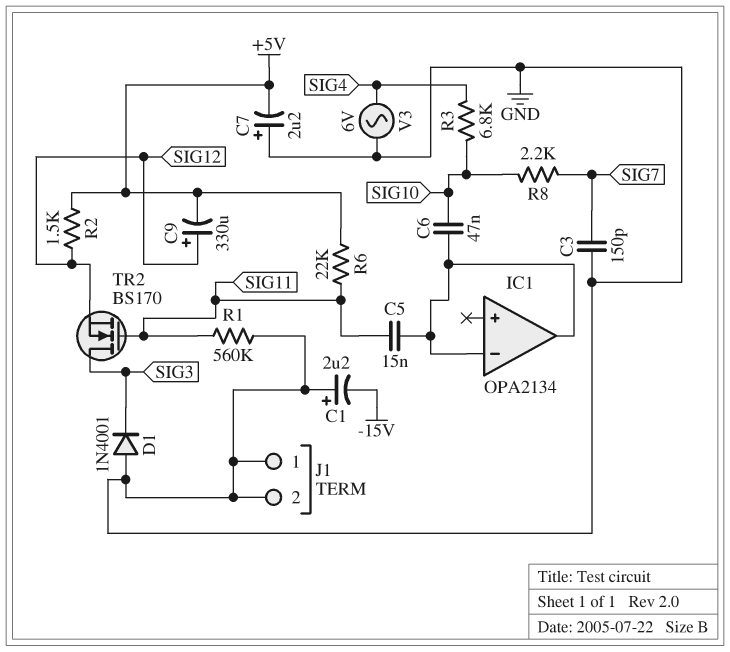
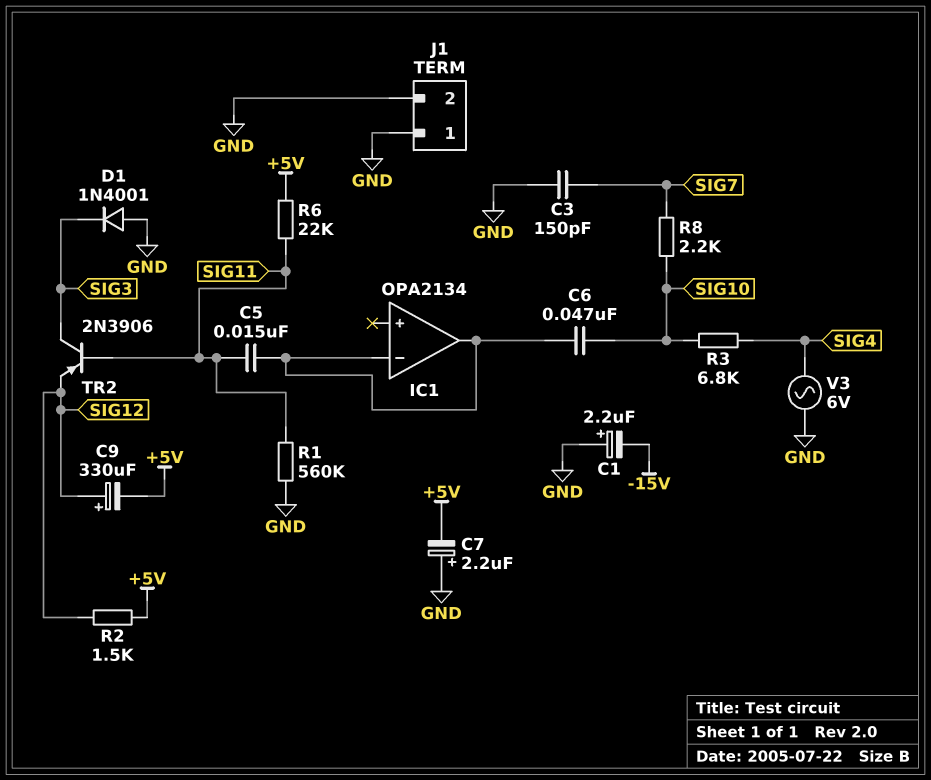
TR2: NMOS BS170 (G SIG11, D SIG3, S SIG12) -> PNP 2N3906 (B SIG11, C SIG3, E SIG12)

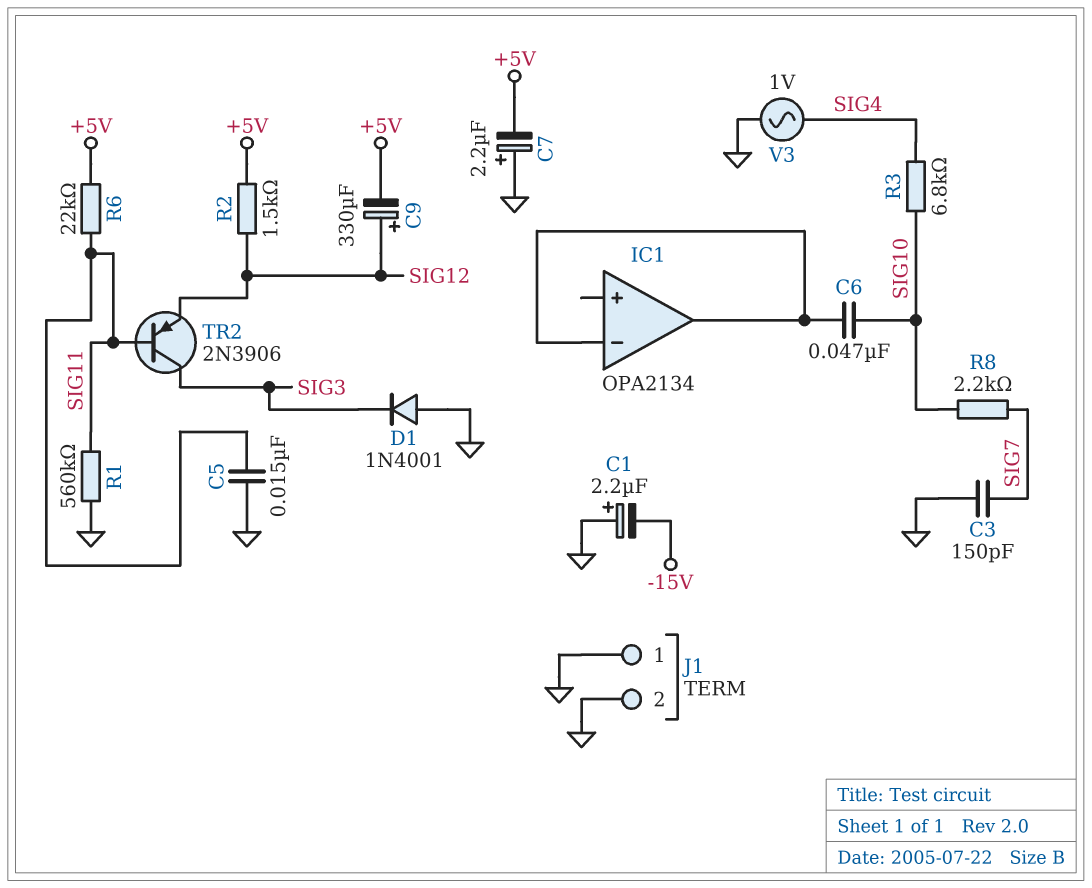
C5: 15nF (IC1/in-, SIG11) -> 15nF (GND, SIG11)
V3: AC 6V (GND, SIG4) -> AC 1V (GND, SIG4)

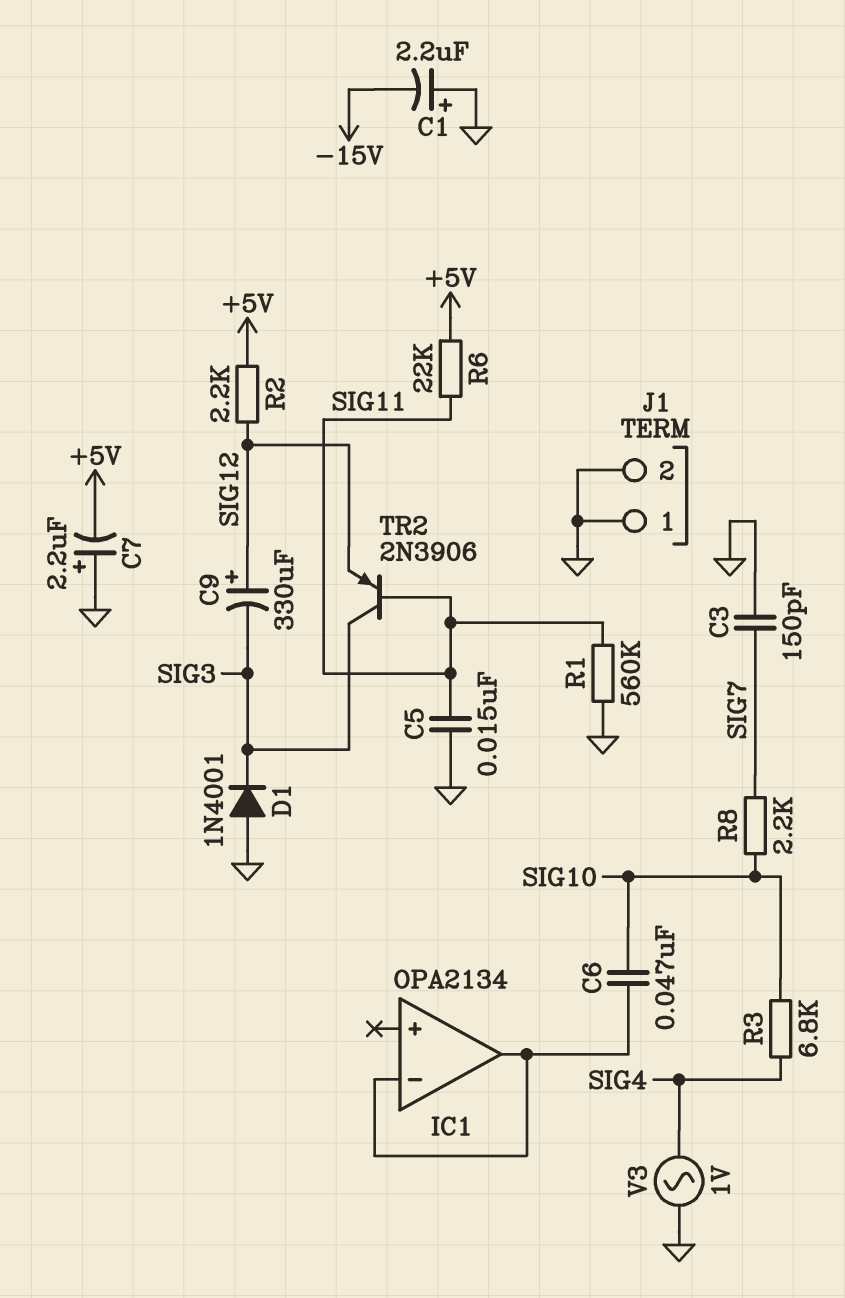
C9: 330uF (plus SIG12, minus +5V) -> 330uF (plus SIG12, minus SIG3)
R2: 1.5k (+5V, SIG12) -> 2.2k (+5V, SIG12)

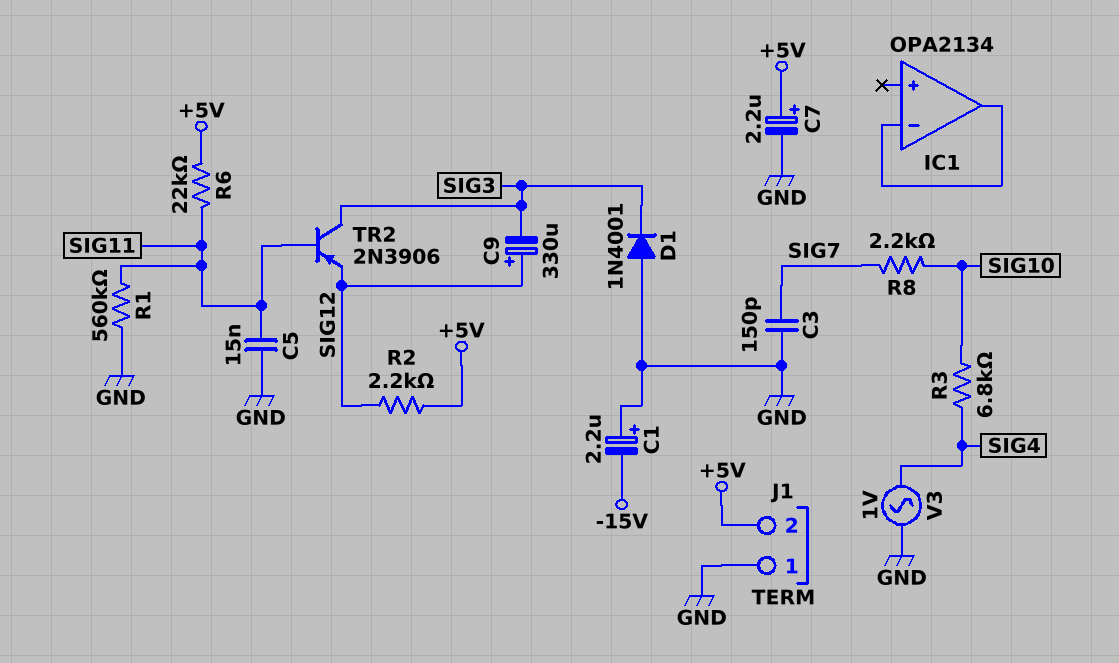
C6: 47nF (IC1/in-, SIG10) -> none
C7: 2.2uF (plus GND, minus +5V) -> 2.2uF (plus +5V, minus GND)
J1 pin 2: GND -> +5V

